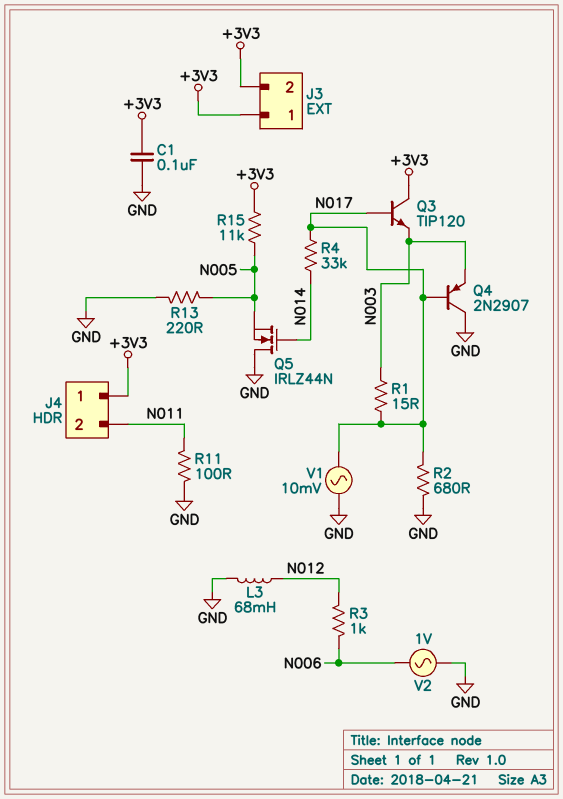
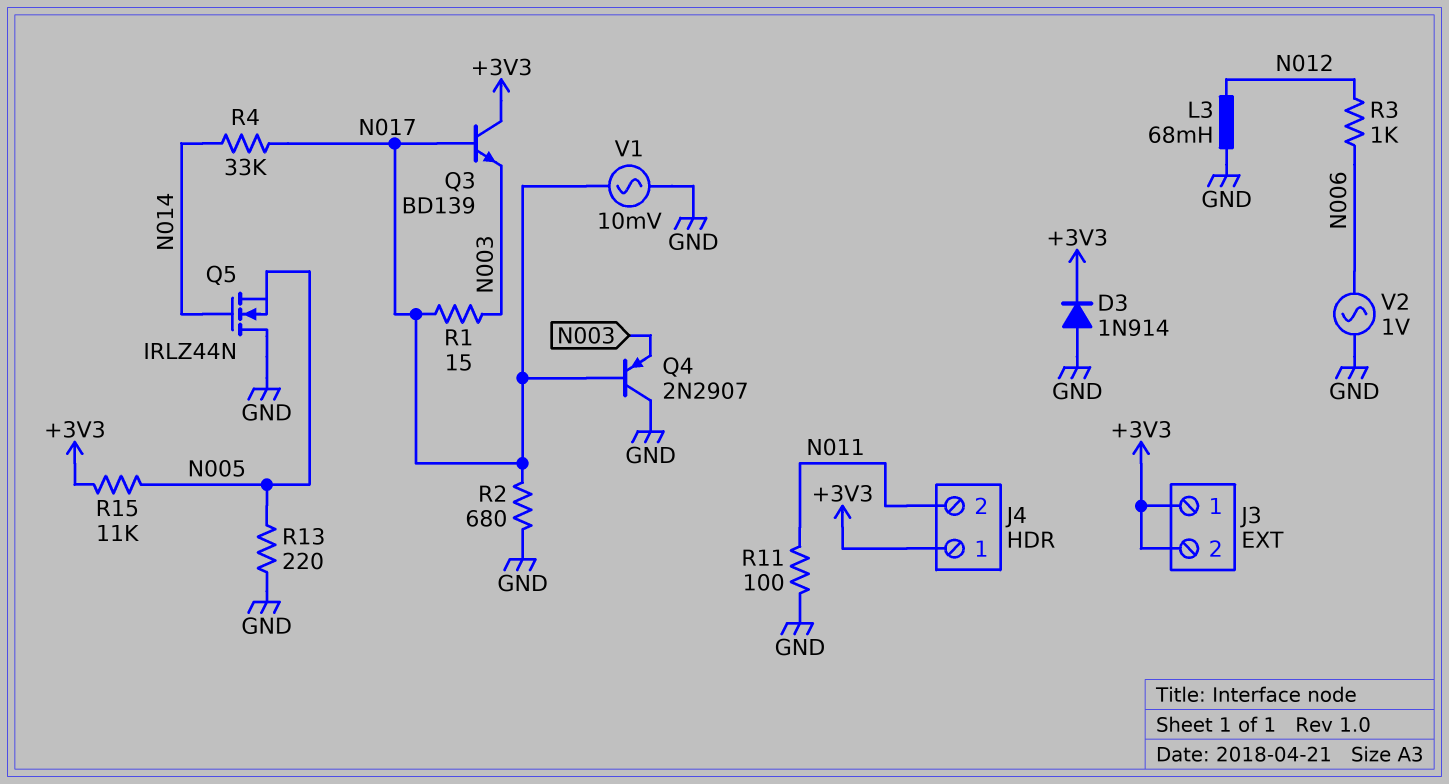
C1: 100nF (+3V3, GND) -> none
D3: none -> diode 1N914 (A GND, K +3V3)
Q3: NPN TIP120 (B N017, C +3V3, E N003) -> NPN BD139 (B N017, C +3V3, E N003)

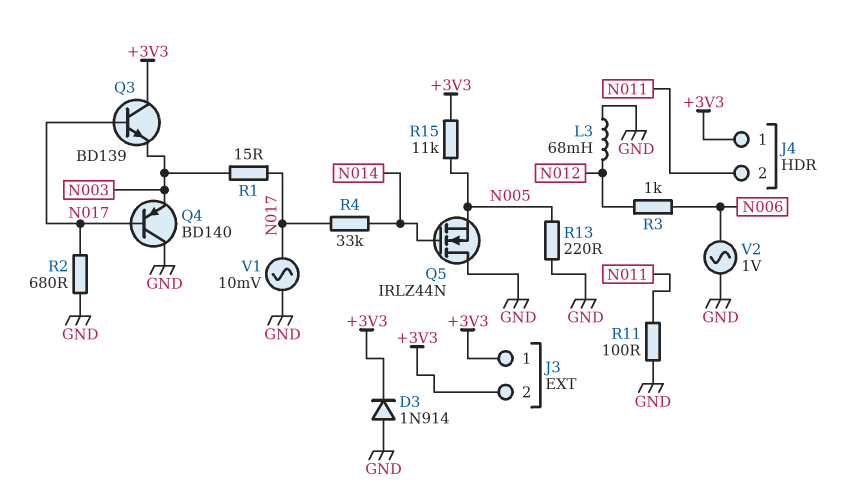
Q4: PNP 2N2907 (B N017, C GND, E N003) -> PNP BD140 (B N017, C GND, E N003)

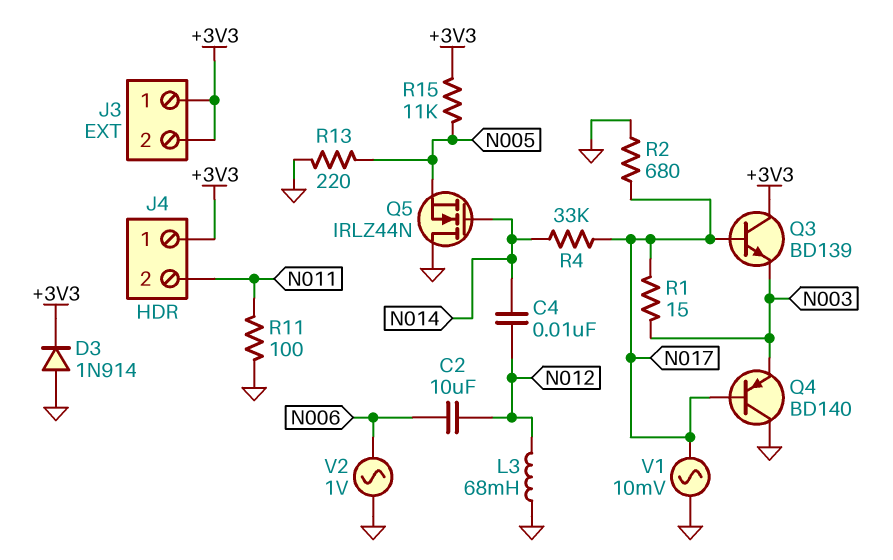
C2: none -> 10uF (N006, N012)
C4: none -> 10nF (N012, N014)
R3: 1k (N006, N012) -> none

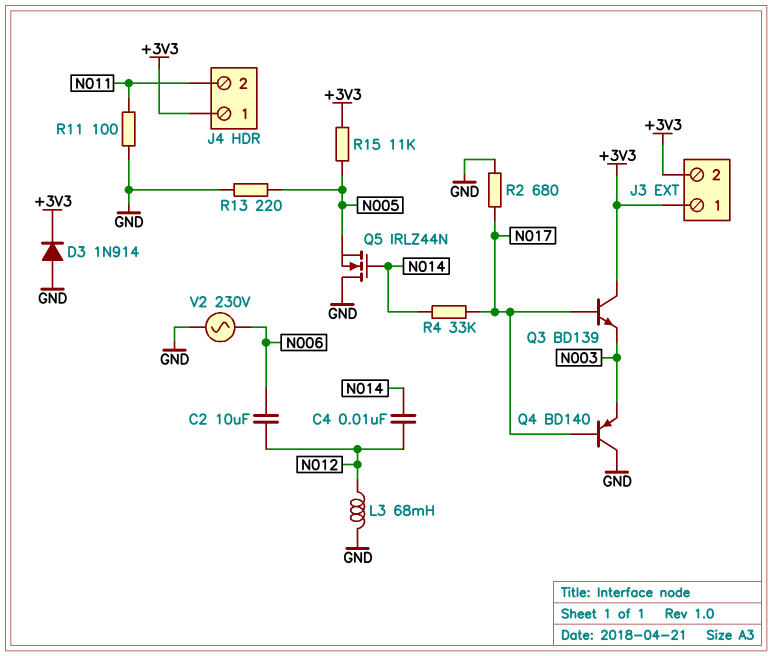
R1: 15 (N003, N017) -> none
V1: AC 10mV (GND, N017) -> none
V2: AC 1V (GND, N006) -> AC 230V (GND, N006)

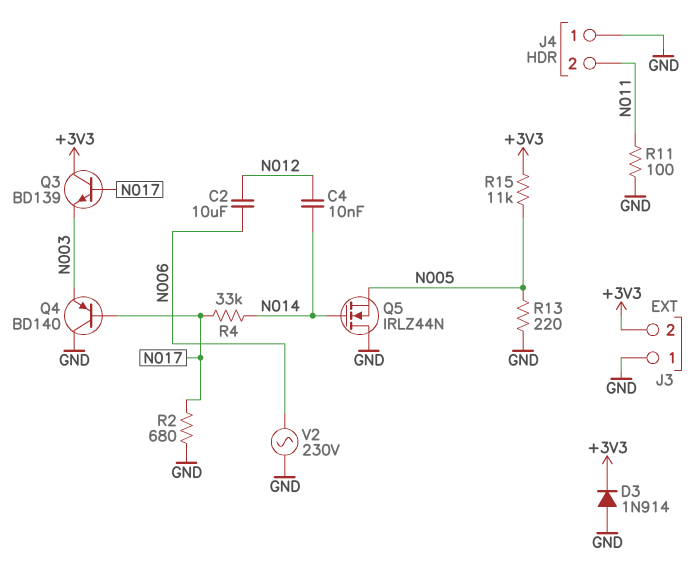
J3 pin 1: +3V3 -> GND
J4 pin 1: +3V3 -> GND
L3: 68mH (GND, N012) -> none

